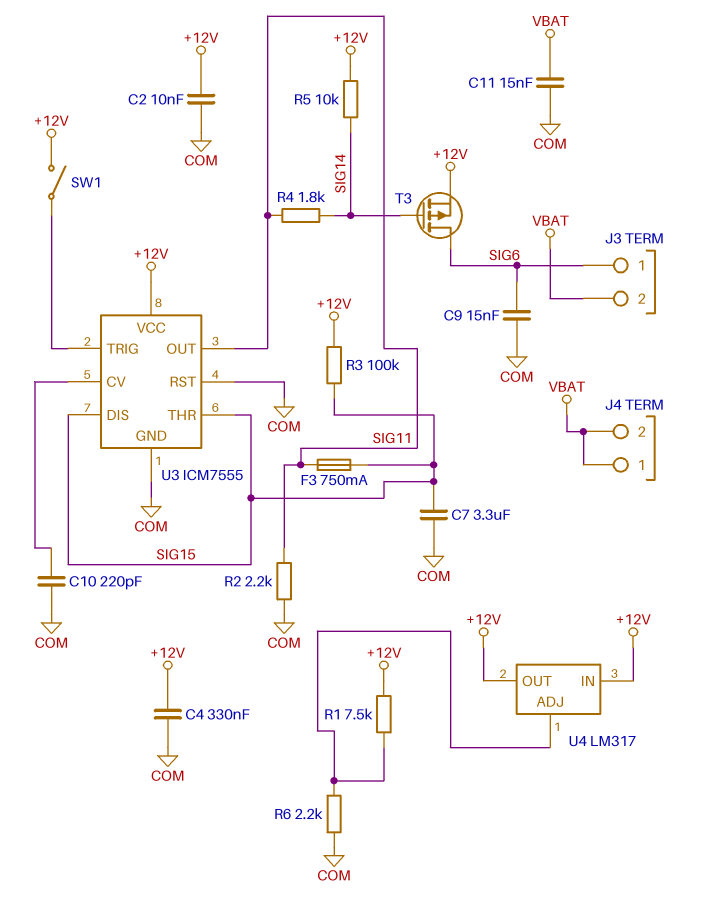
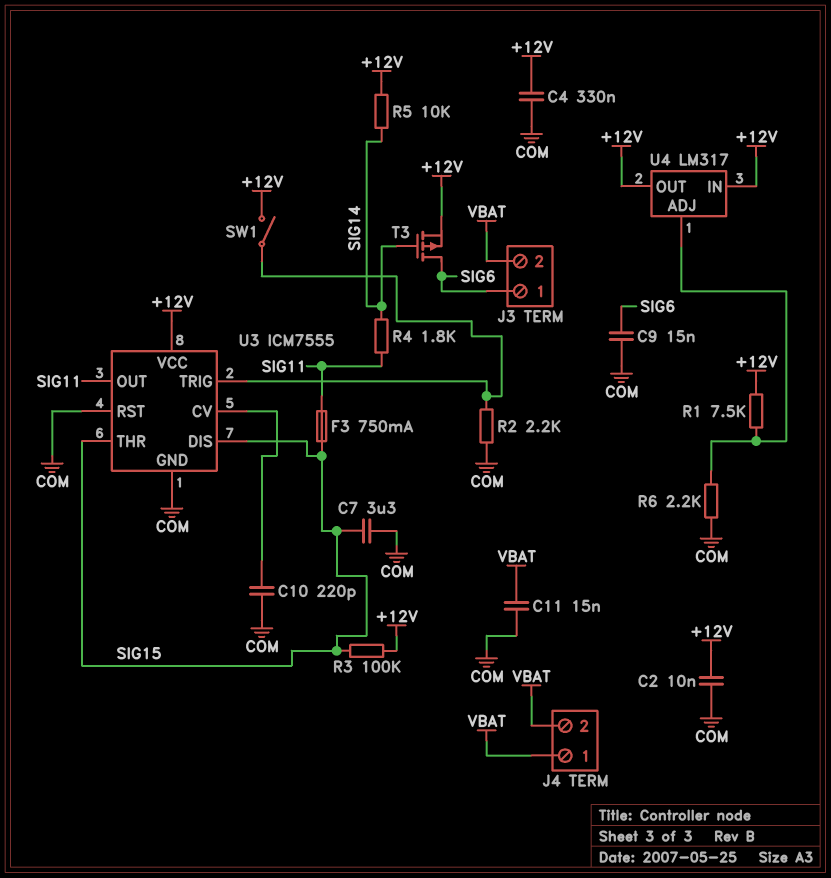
R2: 2.2k (COM, SIG11) -> 2.2k (COM, U3/TRIG)

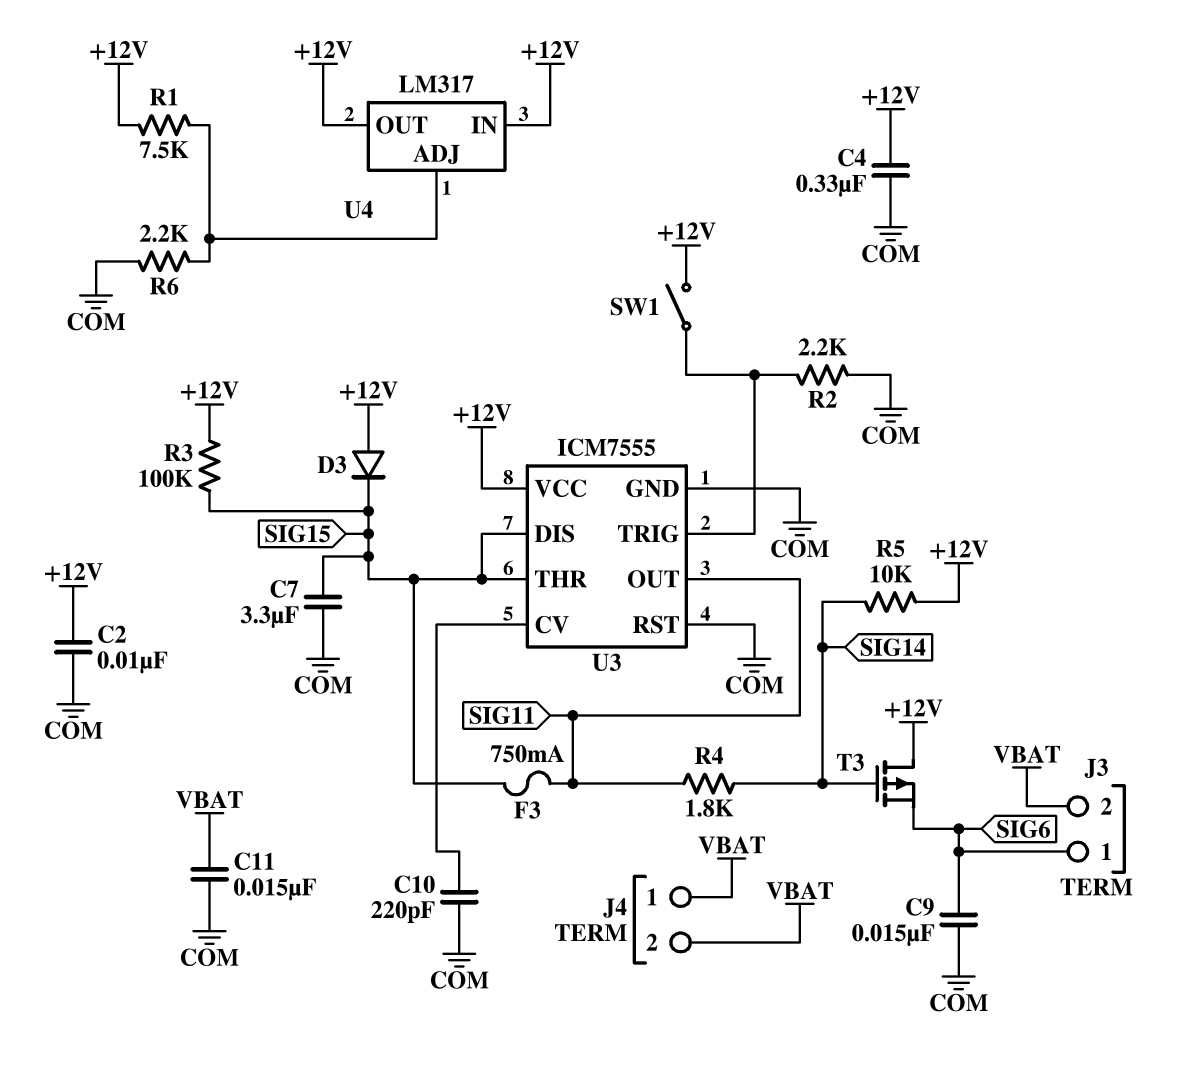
D3: none -> diode (A +12V, K SIG15)
T3: PMOS (G SIG14, D SIG6, S +12V) -> PMOS (G SIG14, D +12V, S SIG6)

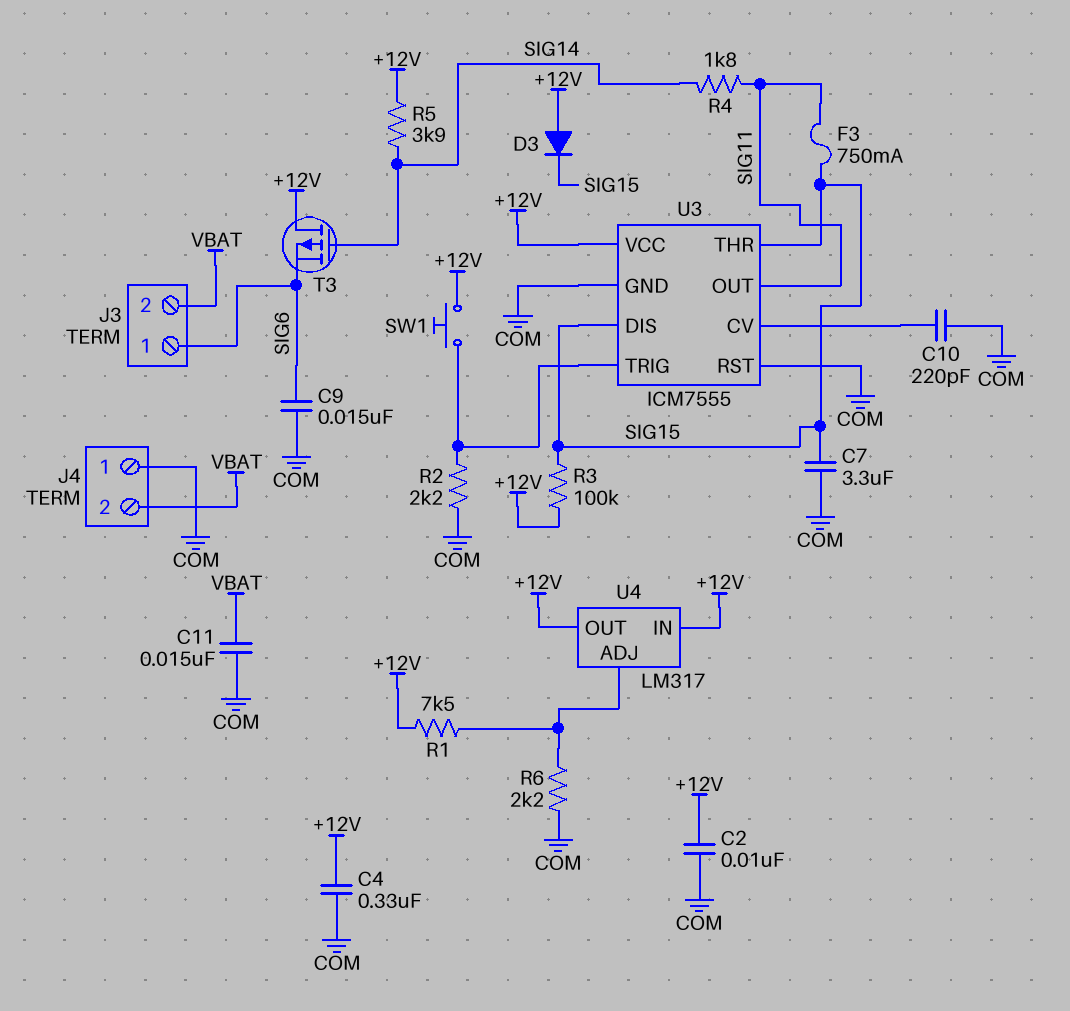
J4 pin 1: VBAT -> COM
R5: 10k (+12V, SIG14) -> 3.9k (+12V, SIG14)
SW1: switch (+12V, U3/TRIG) -> button (+12V, U3/TRIG)

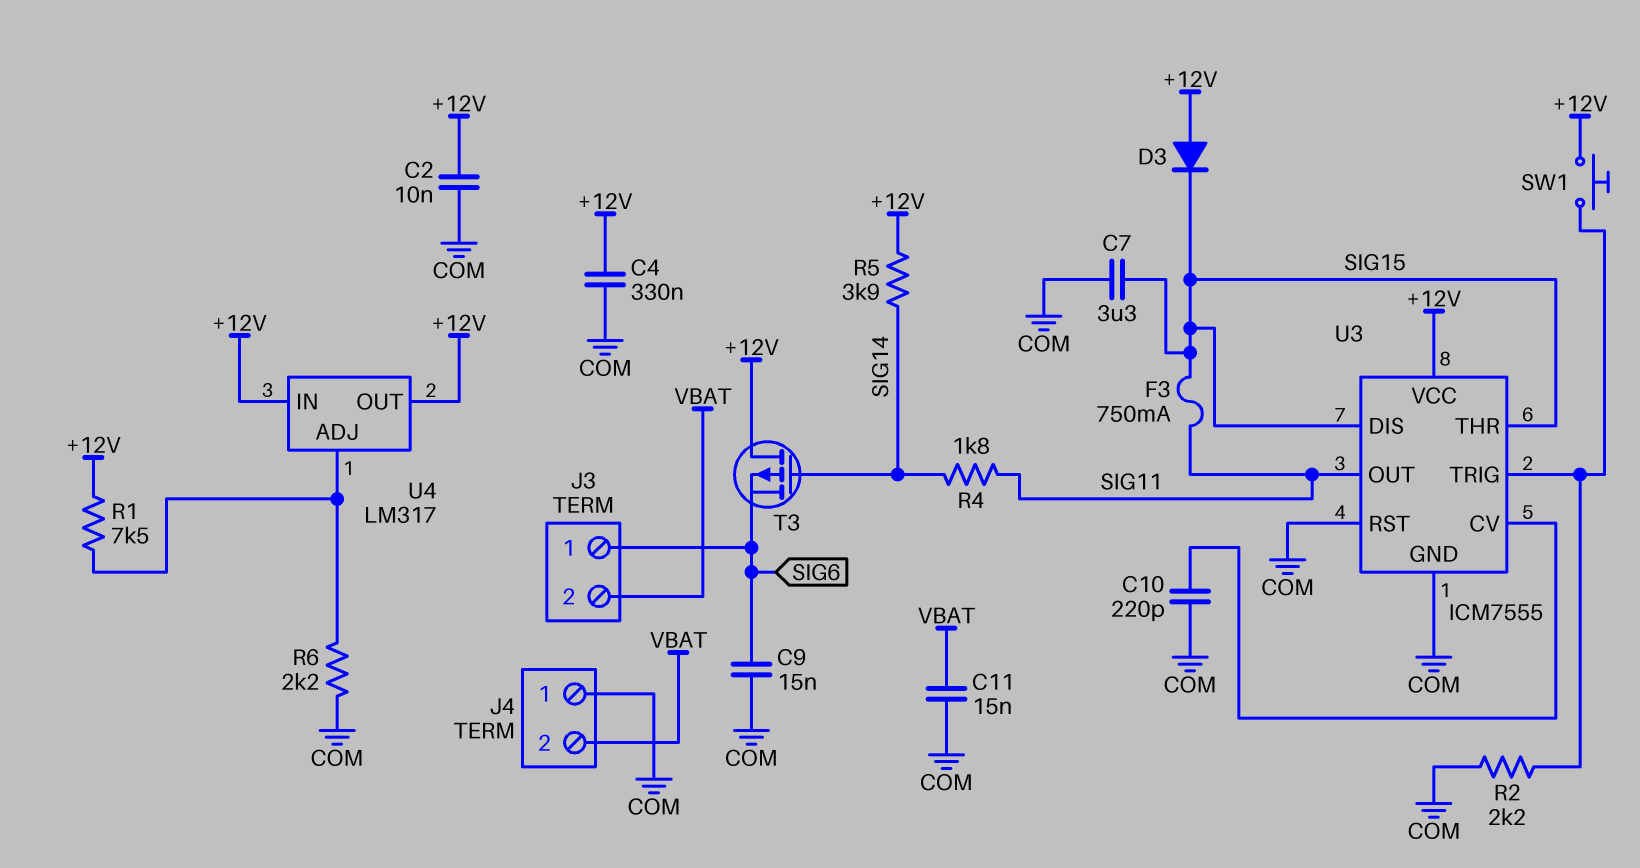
R3: 100k (+12V, SIG15) -> none

